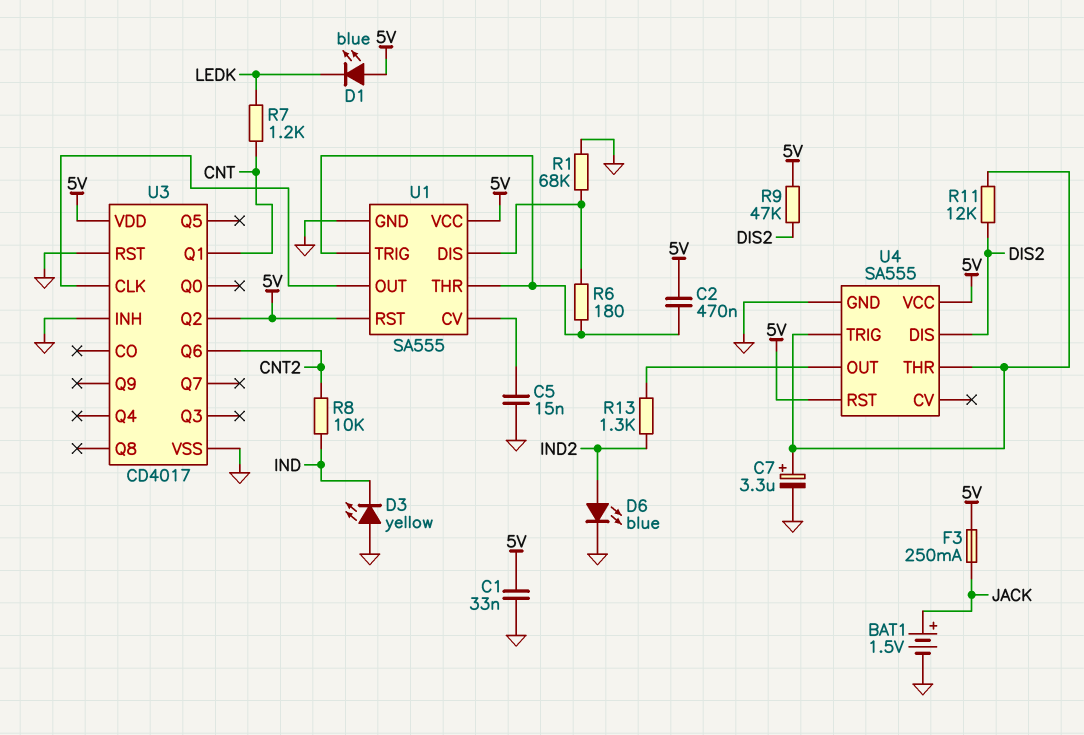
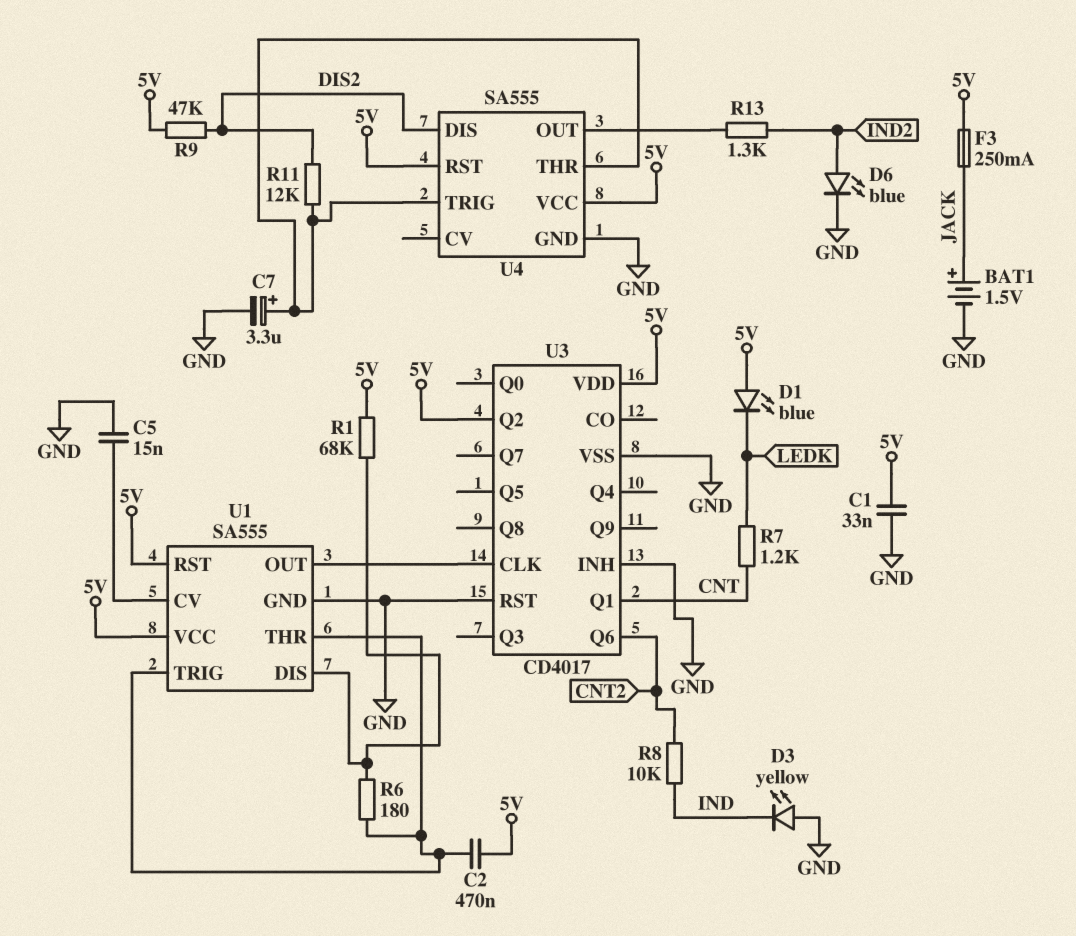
R1: 68k (GND, U1/DIS) -> 68k (5V, U1/DIS)

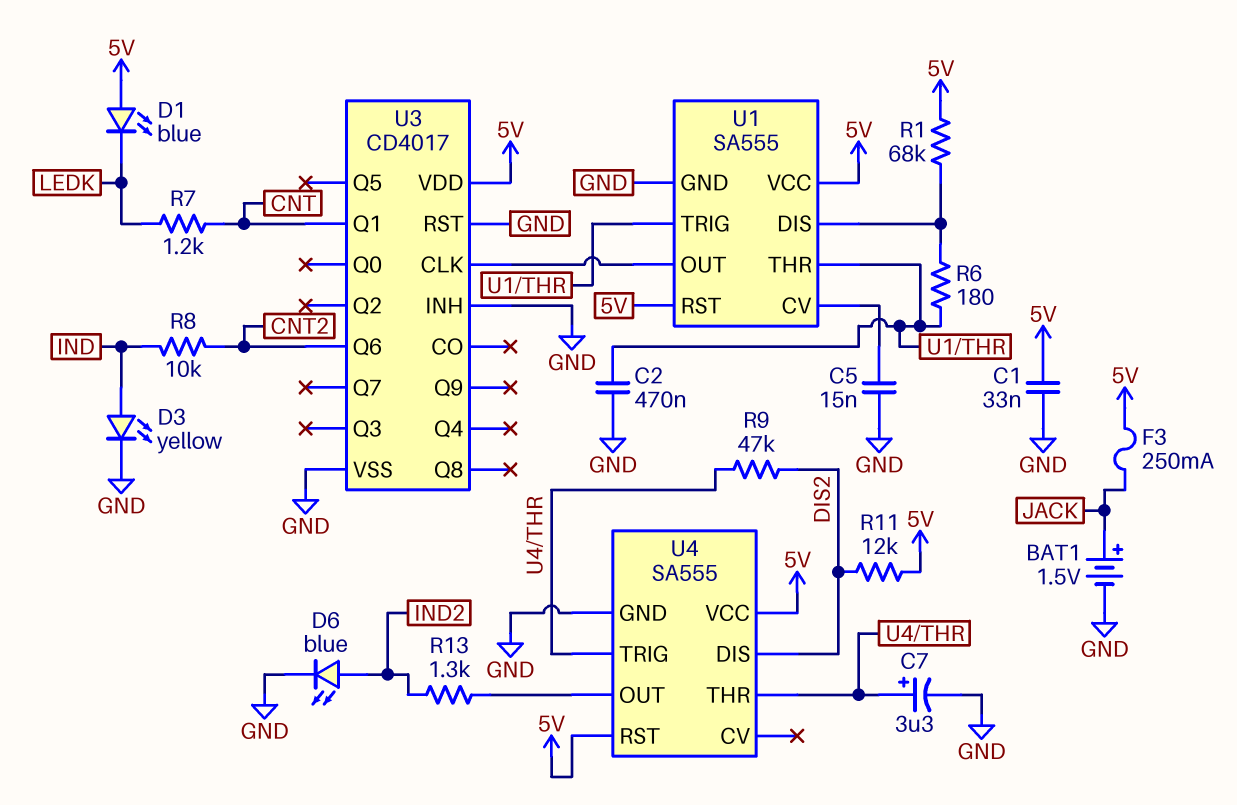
C2: 470nF (5V, U1/THR) -> 470nF (GND, U1/THR)
D3: LED yellow (A GND, K IND) -> LED yellow (A IND, K GND)
R9: 47k (5V, DIS2) -> 47k (DIS2, U4/THR)
R11: 12k (DIS2, U4/THR) -> 12k (5V, DIS2)
U3 pin Q2: 5V -> none

